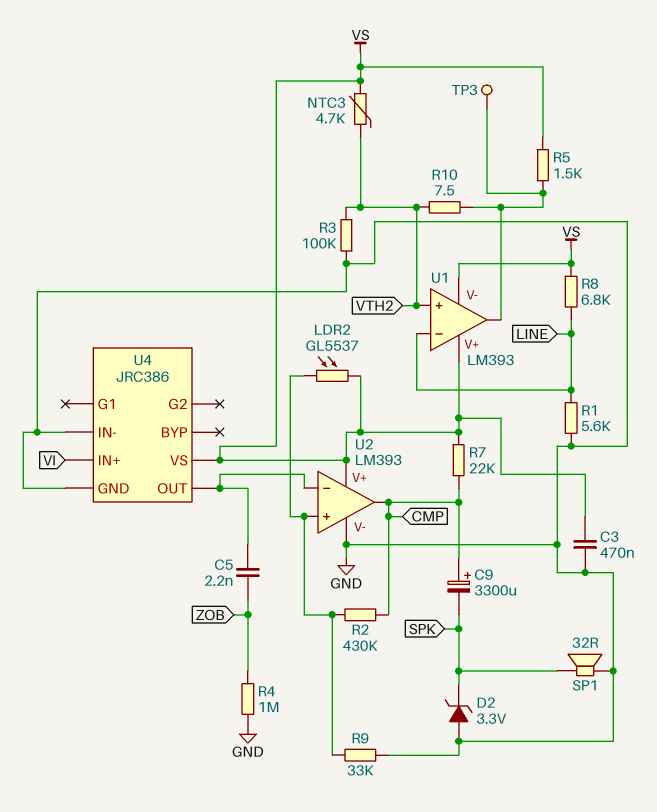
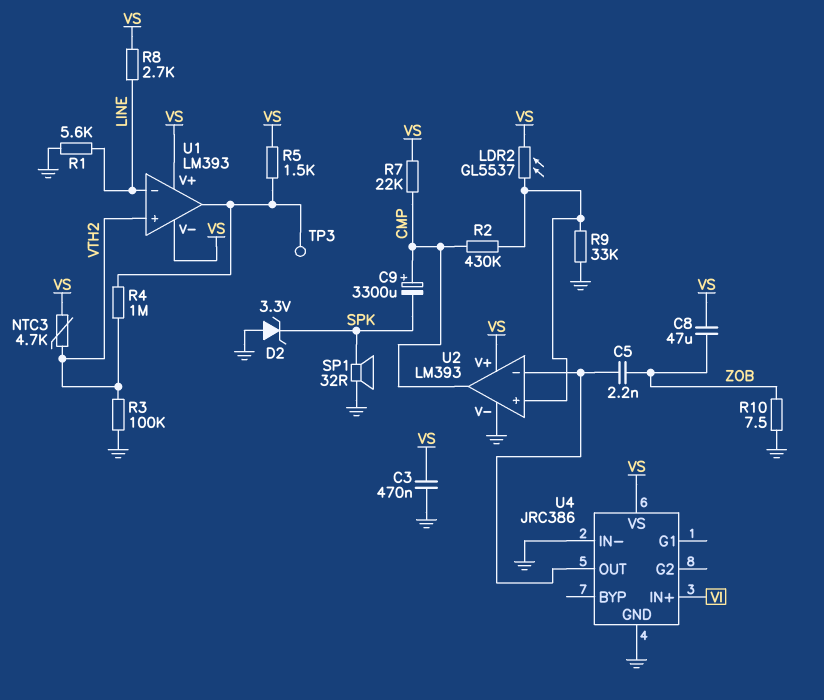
C8: none -> 47uF (VS, ZOB)
R4: 1M (GND, ZOB) -> 1M (U1/out, VTH2)
R8: 6.8k (LINE, VS) -> 2.7k (LINE, VS)
R10: 7.5 (U1/out, VTH2) -> 7.5 (GND, ZOB)

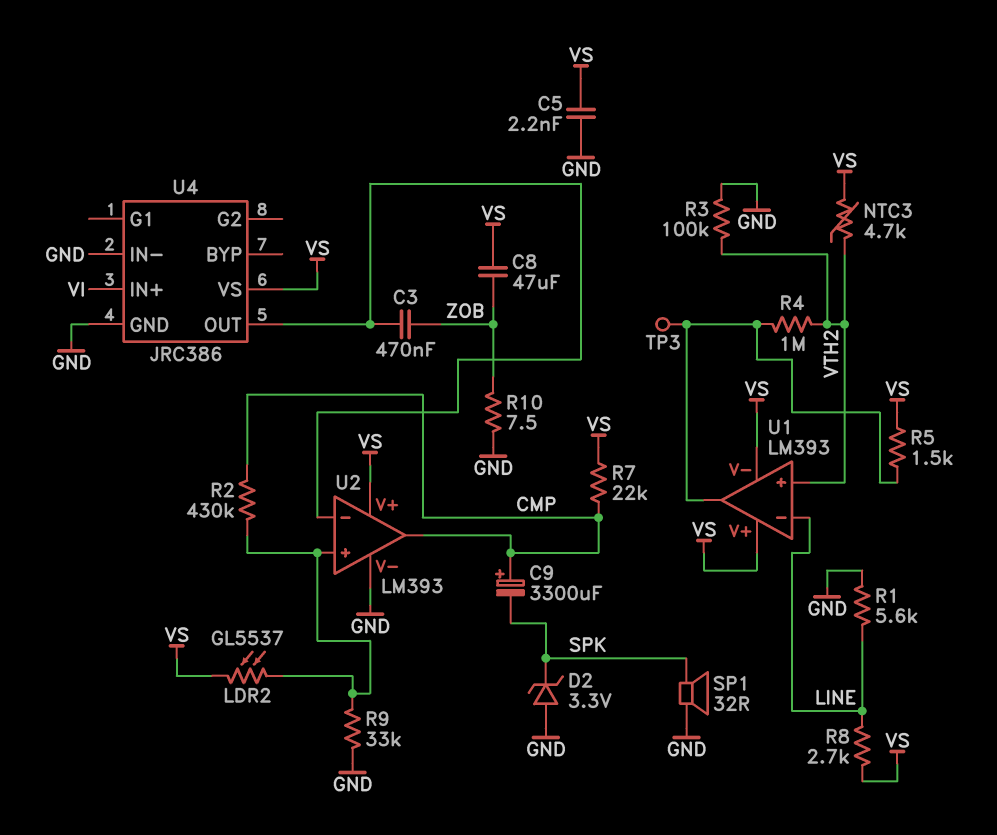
C3: 470nF (GND, VS) -> 470nF (U2/in-, ZOB)
C5: 2.2nF (U2/in-, ZOB) -> 2.2nF (GND, VS)

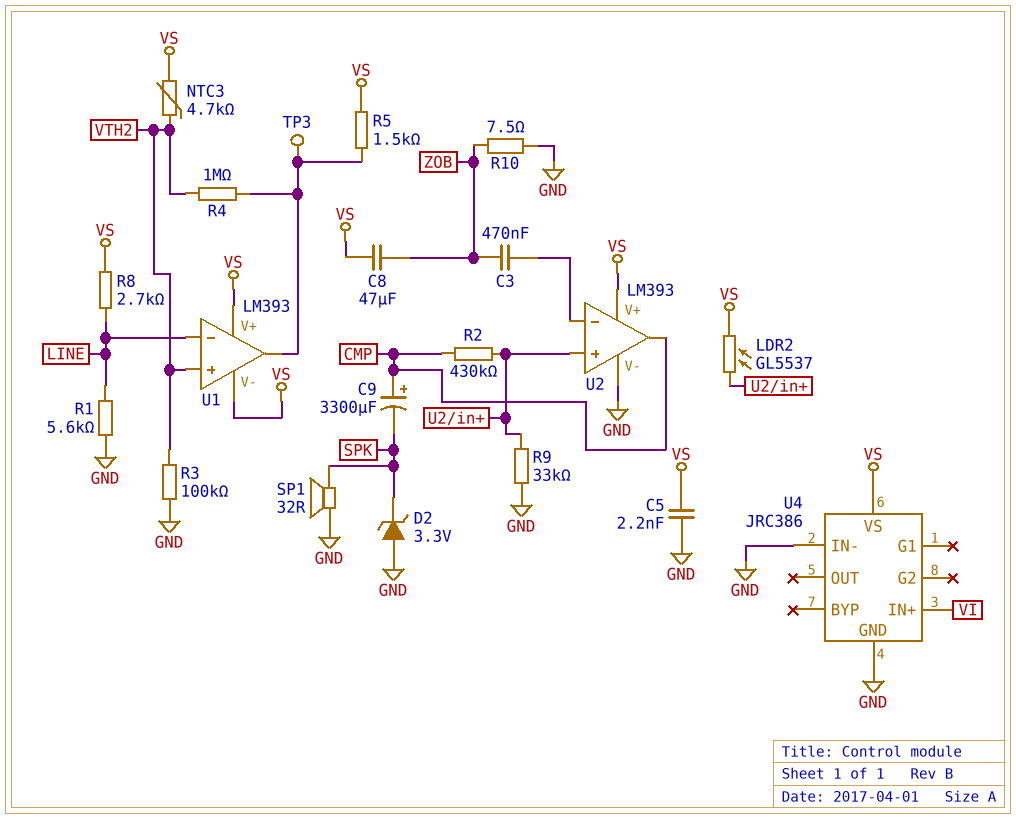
R7: 22k (CMP, VS) -> none
U4 pin OUT: U2/in- -> none

